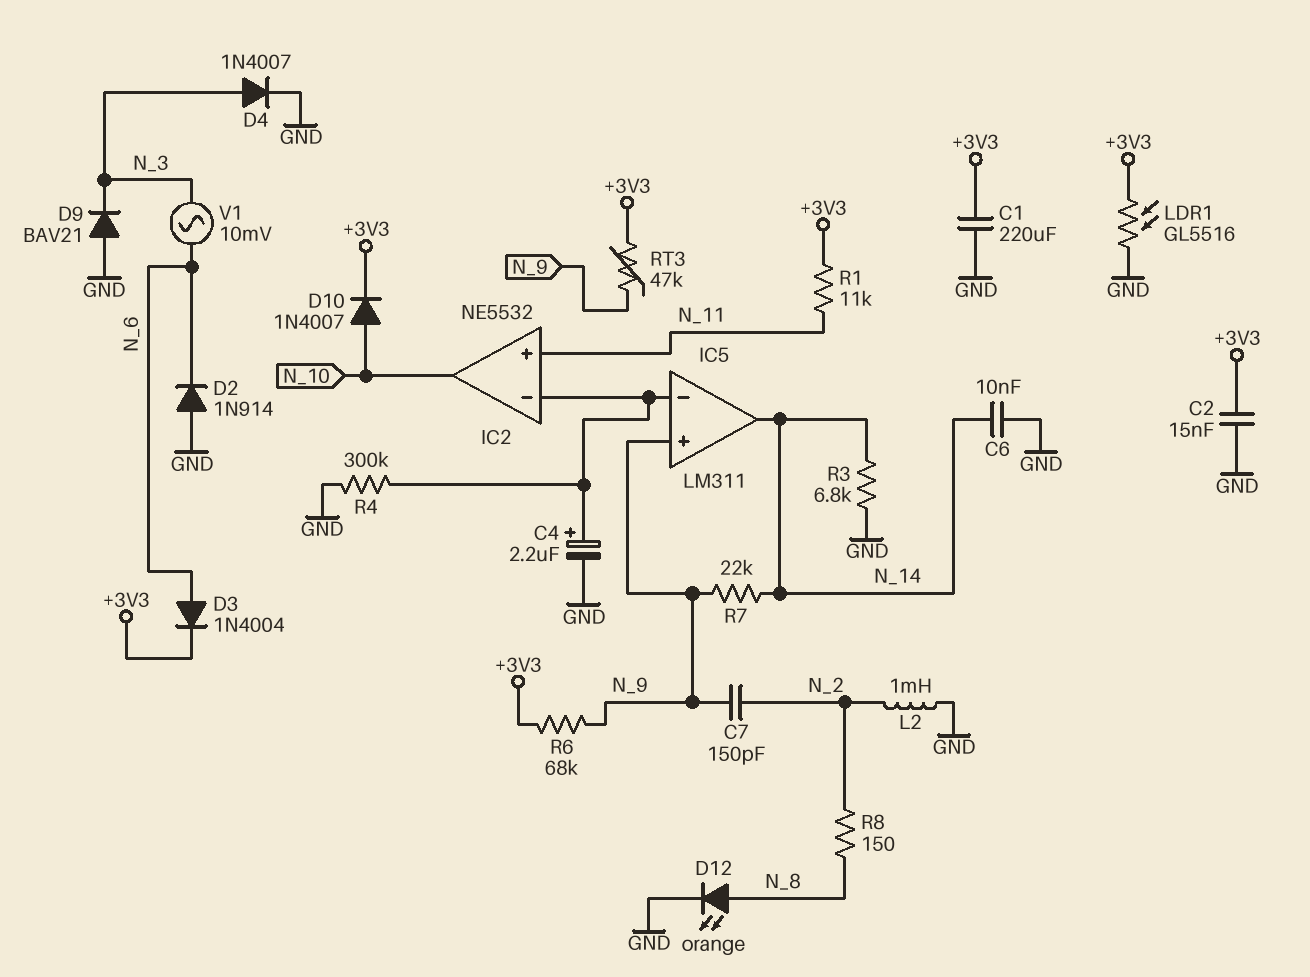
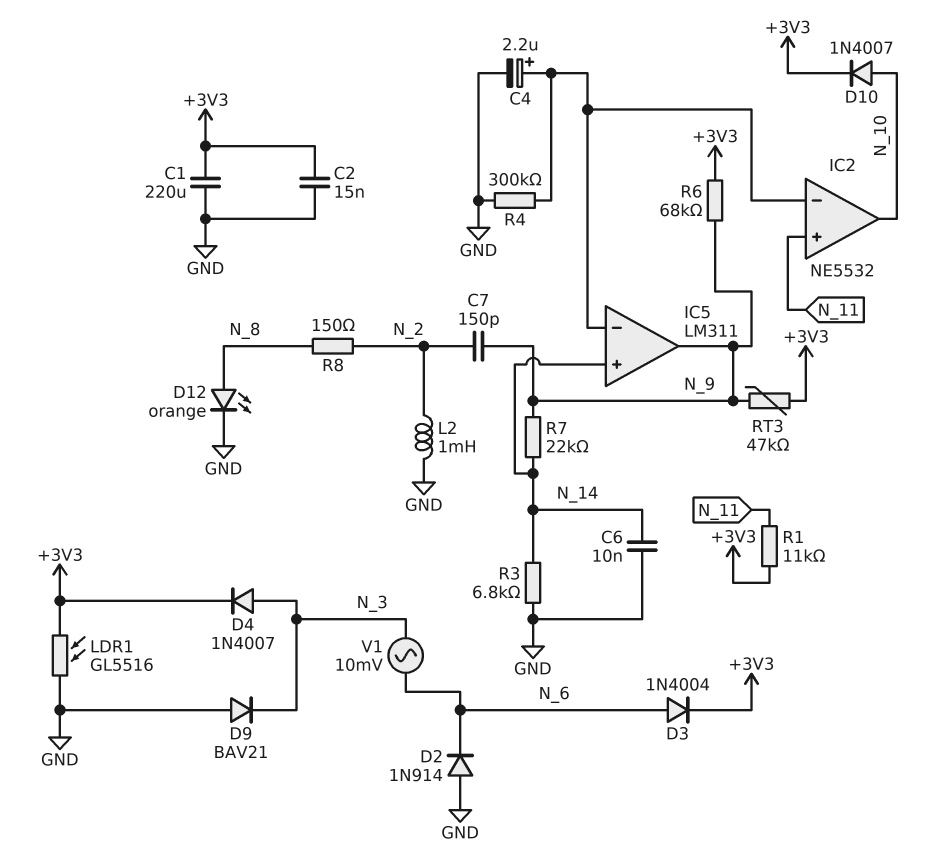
D4: diode 1N4007 (A N_3, K GND) -> diode 1N4007 (A N_3, K +3V3)
IC5 pin in+: N_9 -> N_14
IC5 pin out: N_14 -> N_9

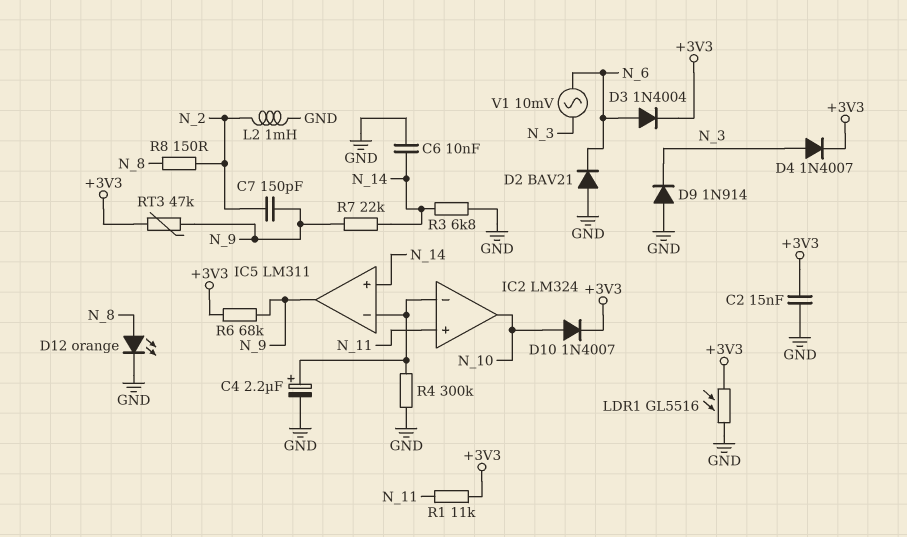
C1: 220uF (+3V3, GND) -> none
D2: diode 1N914 (A GND, K N_6) -> diode BAV21 (A GND, K N_6)
D9: diode BAV21 (A GND, K N_3) -> diode 1N914 (A GND, K N_3)
IC2: NE5532 -> LM324

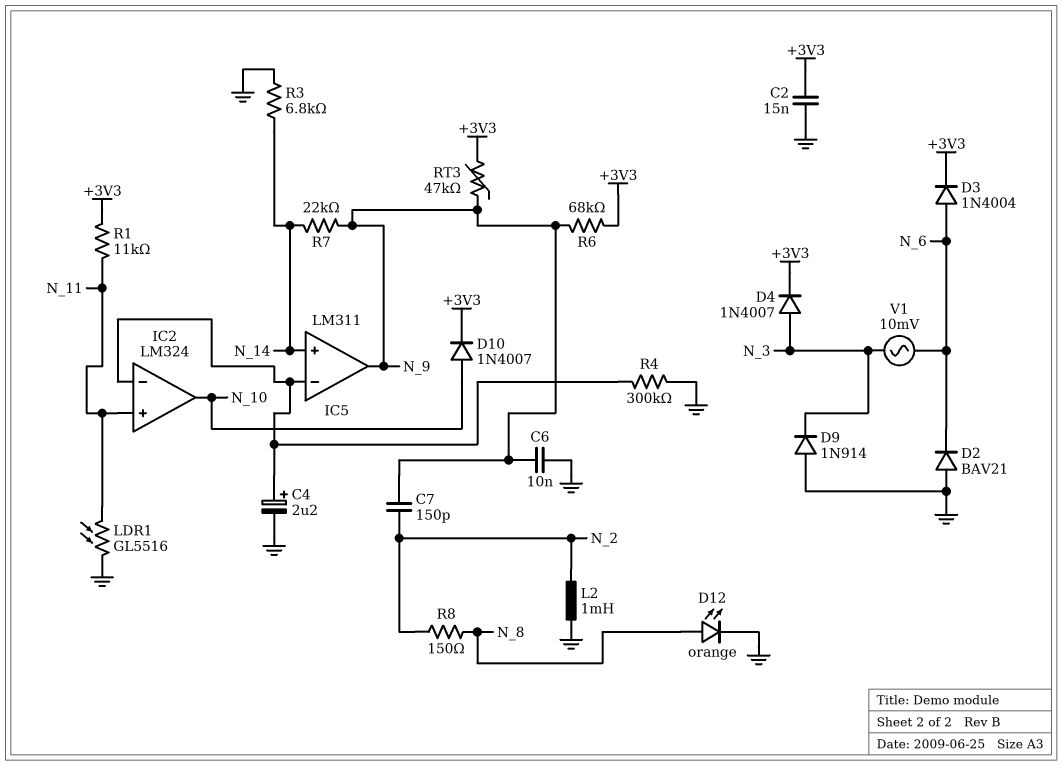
C6: 10nF (GND, N_14) -> 10nF (GND, N_9)
LDR1: GL5516 (+3V3, GND) -> GL5516 (GND, N_11)

